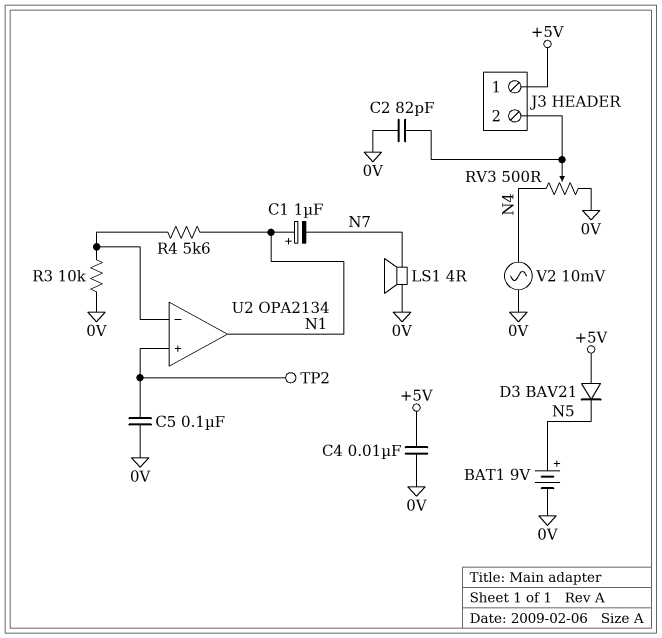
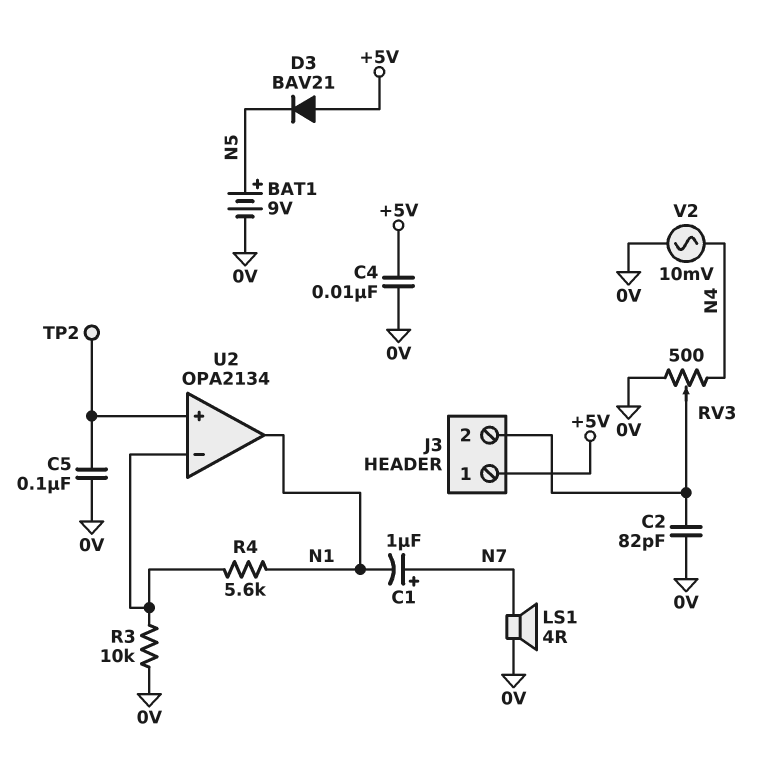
C1: 1uF (plus N1, minus N7) -> 1uF (plus N7, minus N1)

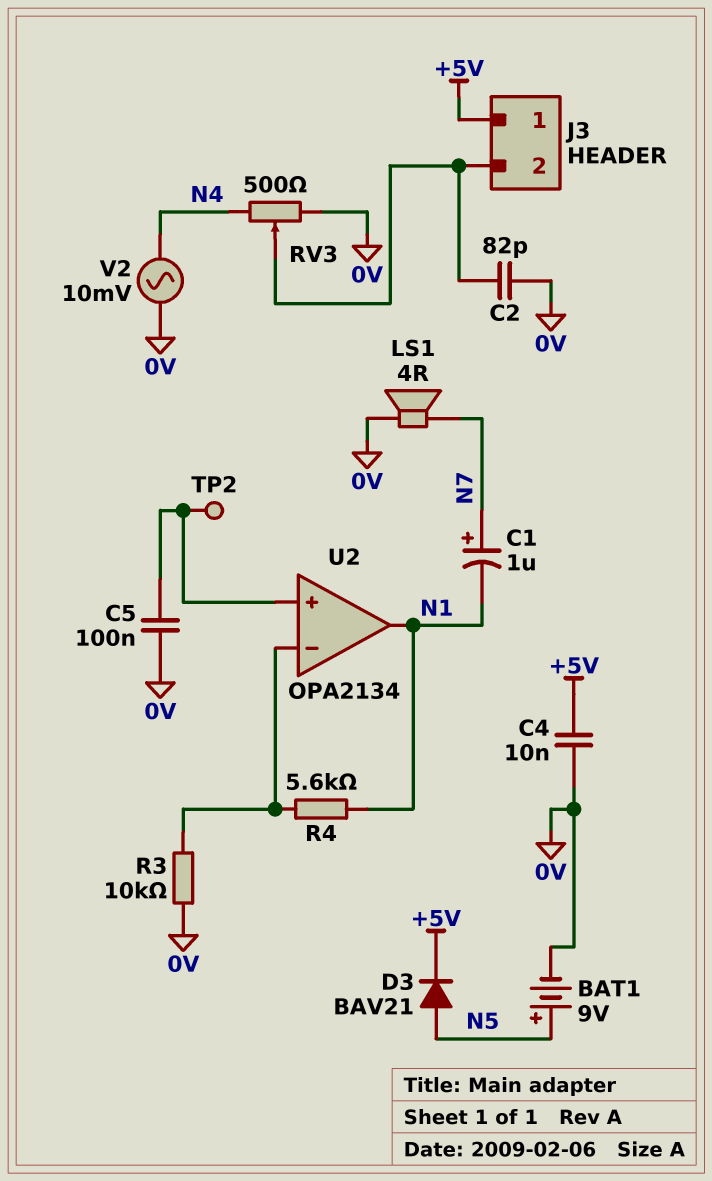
D3: diode BAV21 (A +5V, K N5) -> diode BAV21 (A N5, K +5V)

